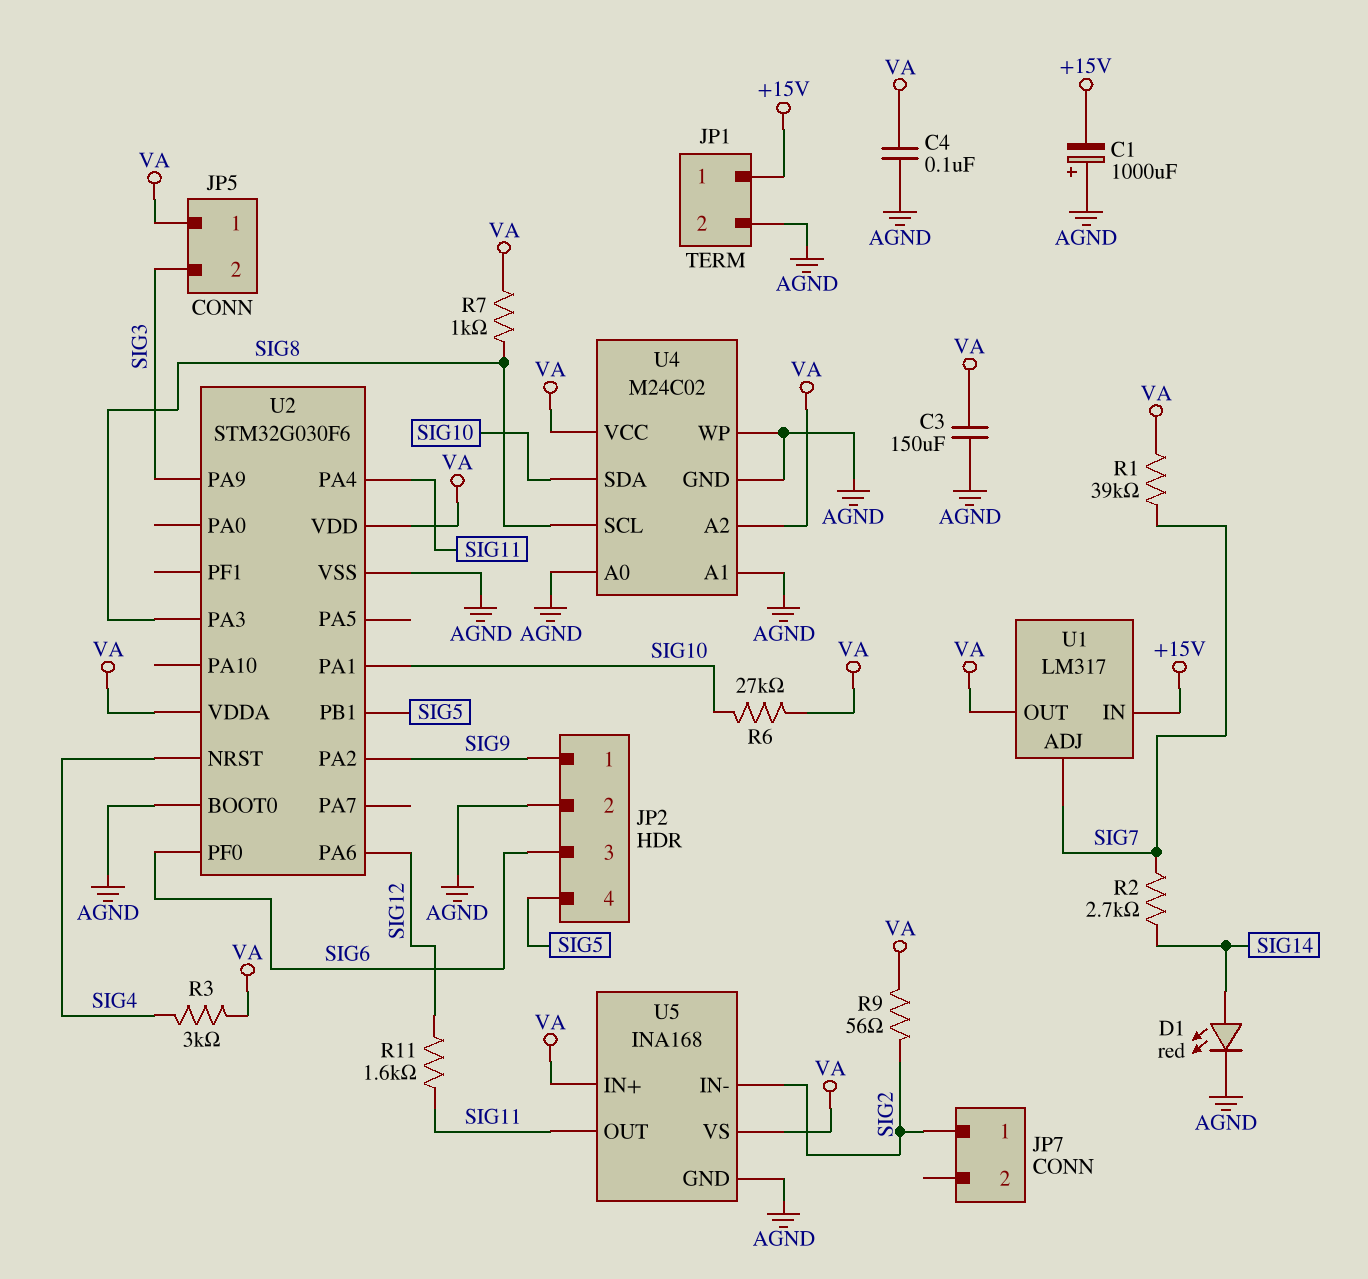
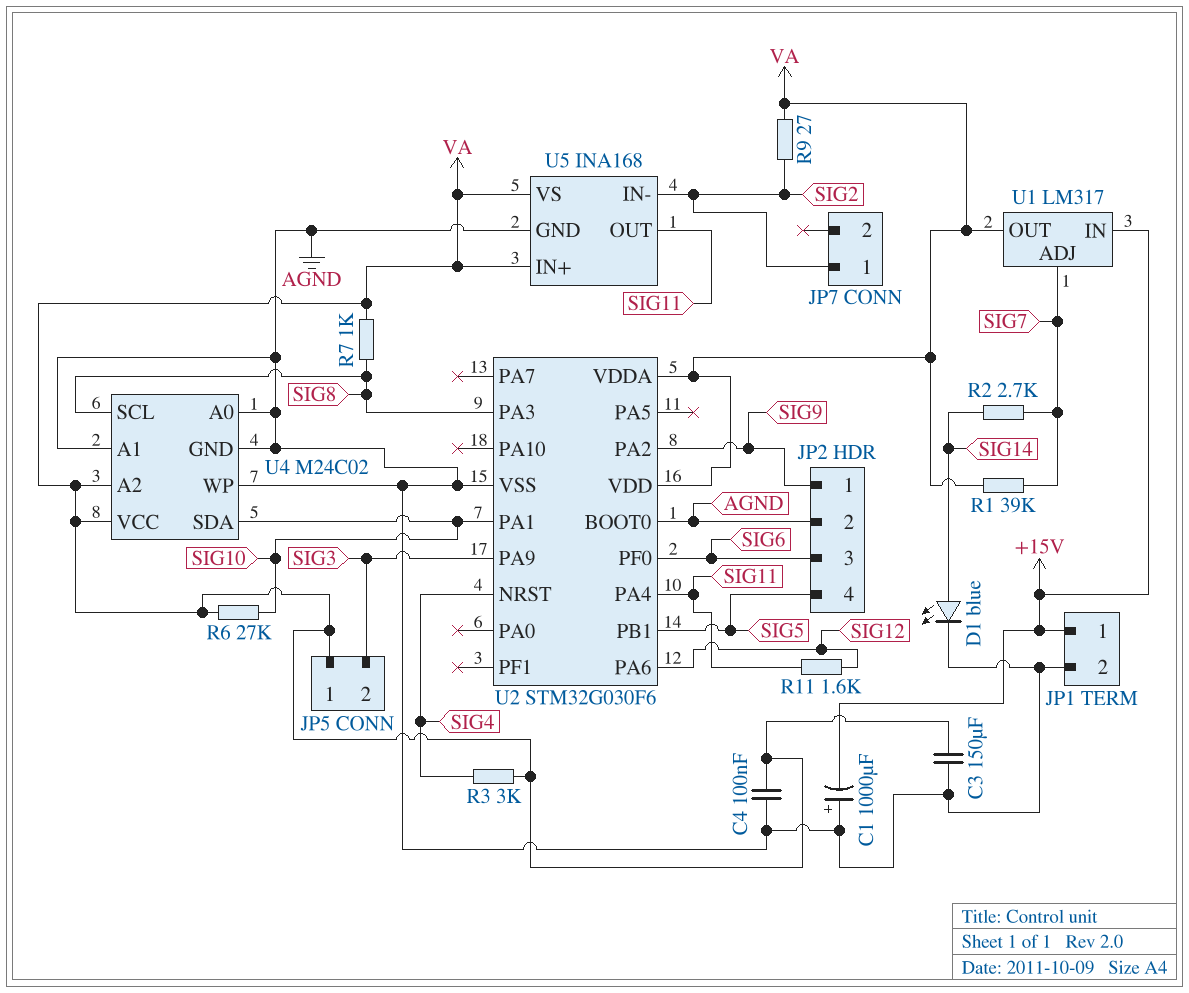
D1: LED red (A SIG14, K AGND) -> LED blue (A SIG14, K AGND)
R9: 56 (SIG2, VA) -> 27 (SIG2, VA)

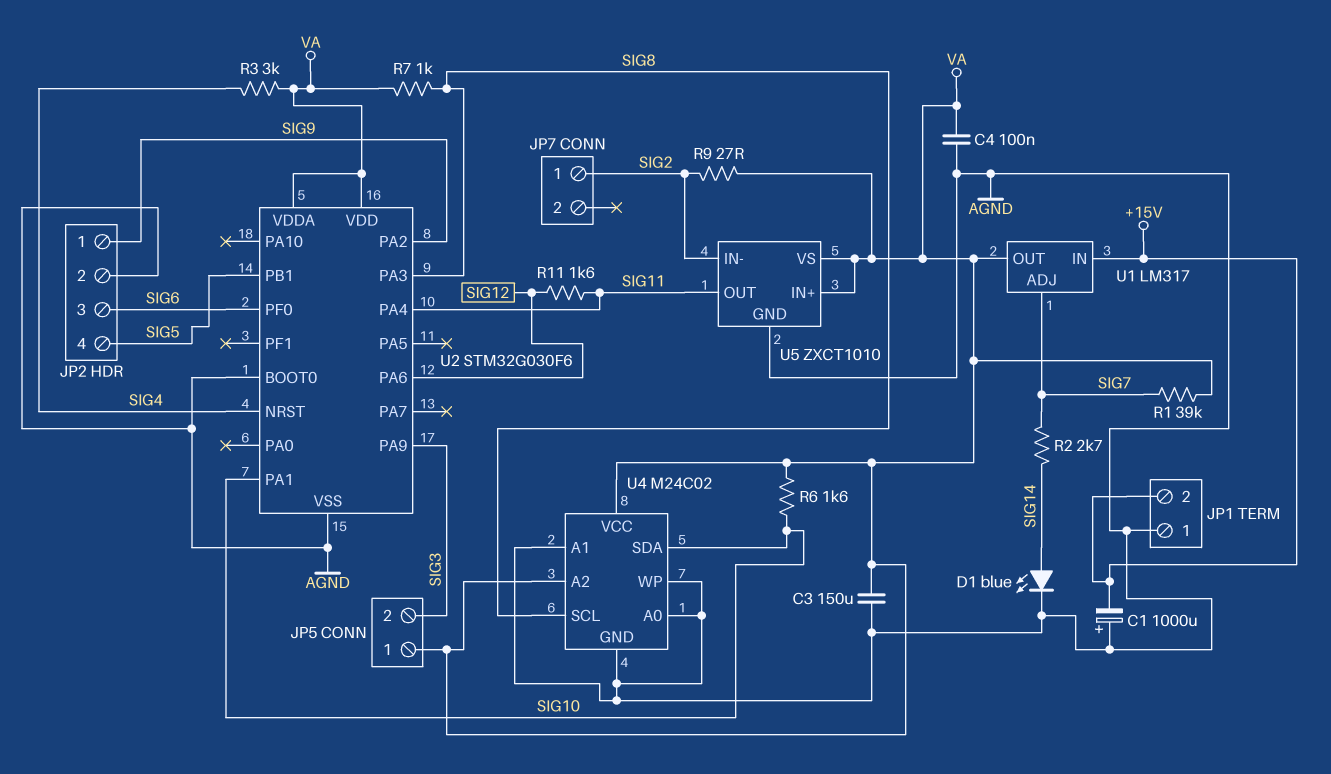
JP1 pin 1: +15V -> AGND
JP1 pin 2: AGND -> +15V
R6: 27k (SIG10, VA) -> 1.6k (SIG10, VA)
U5: INA168 -> ZXCT1010

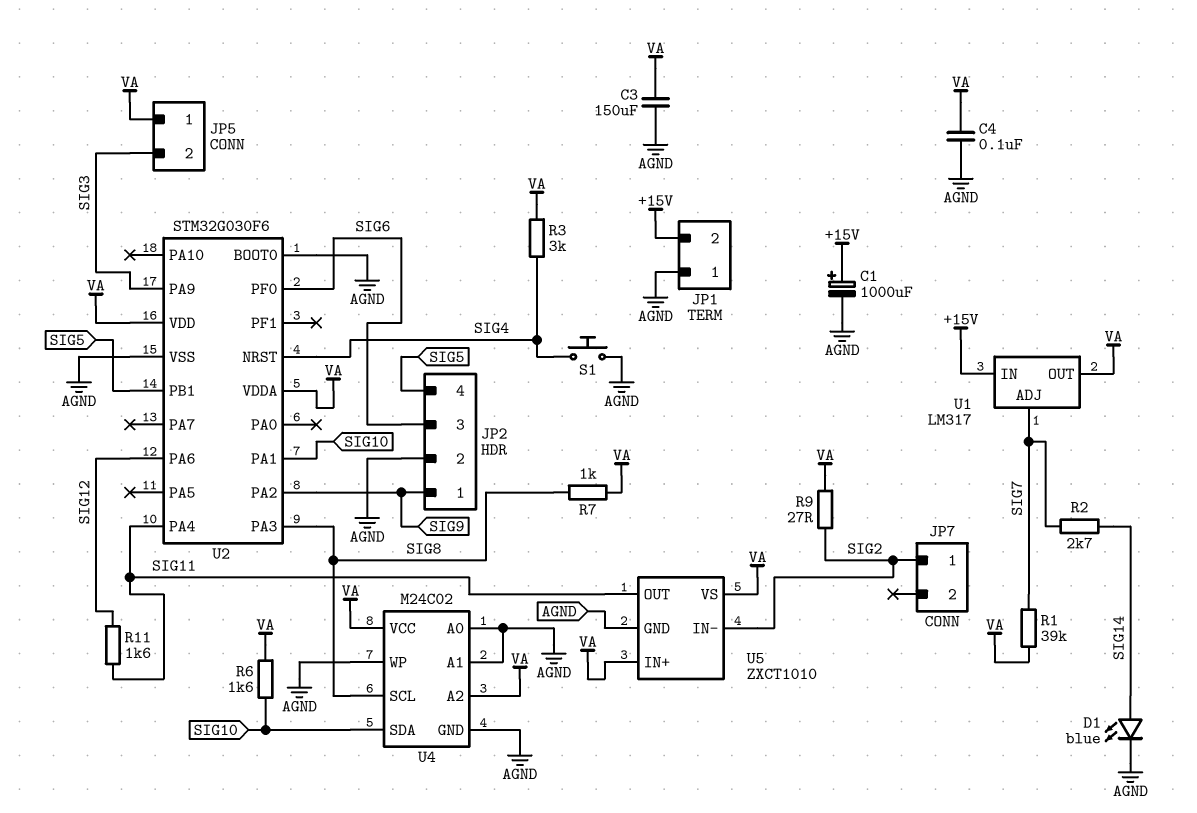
C1: 1000uF (plus AGND, minus +15V) -> 1000uF (plus +15V, minus AGND)
S1: none -> button (AGND, SIG4)

